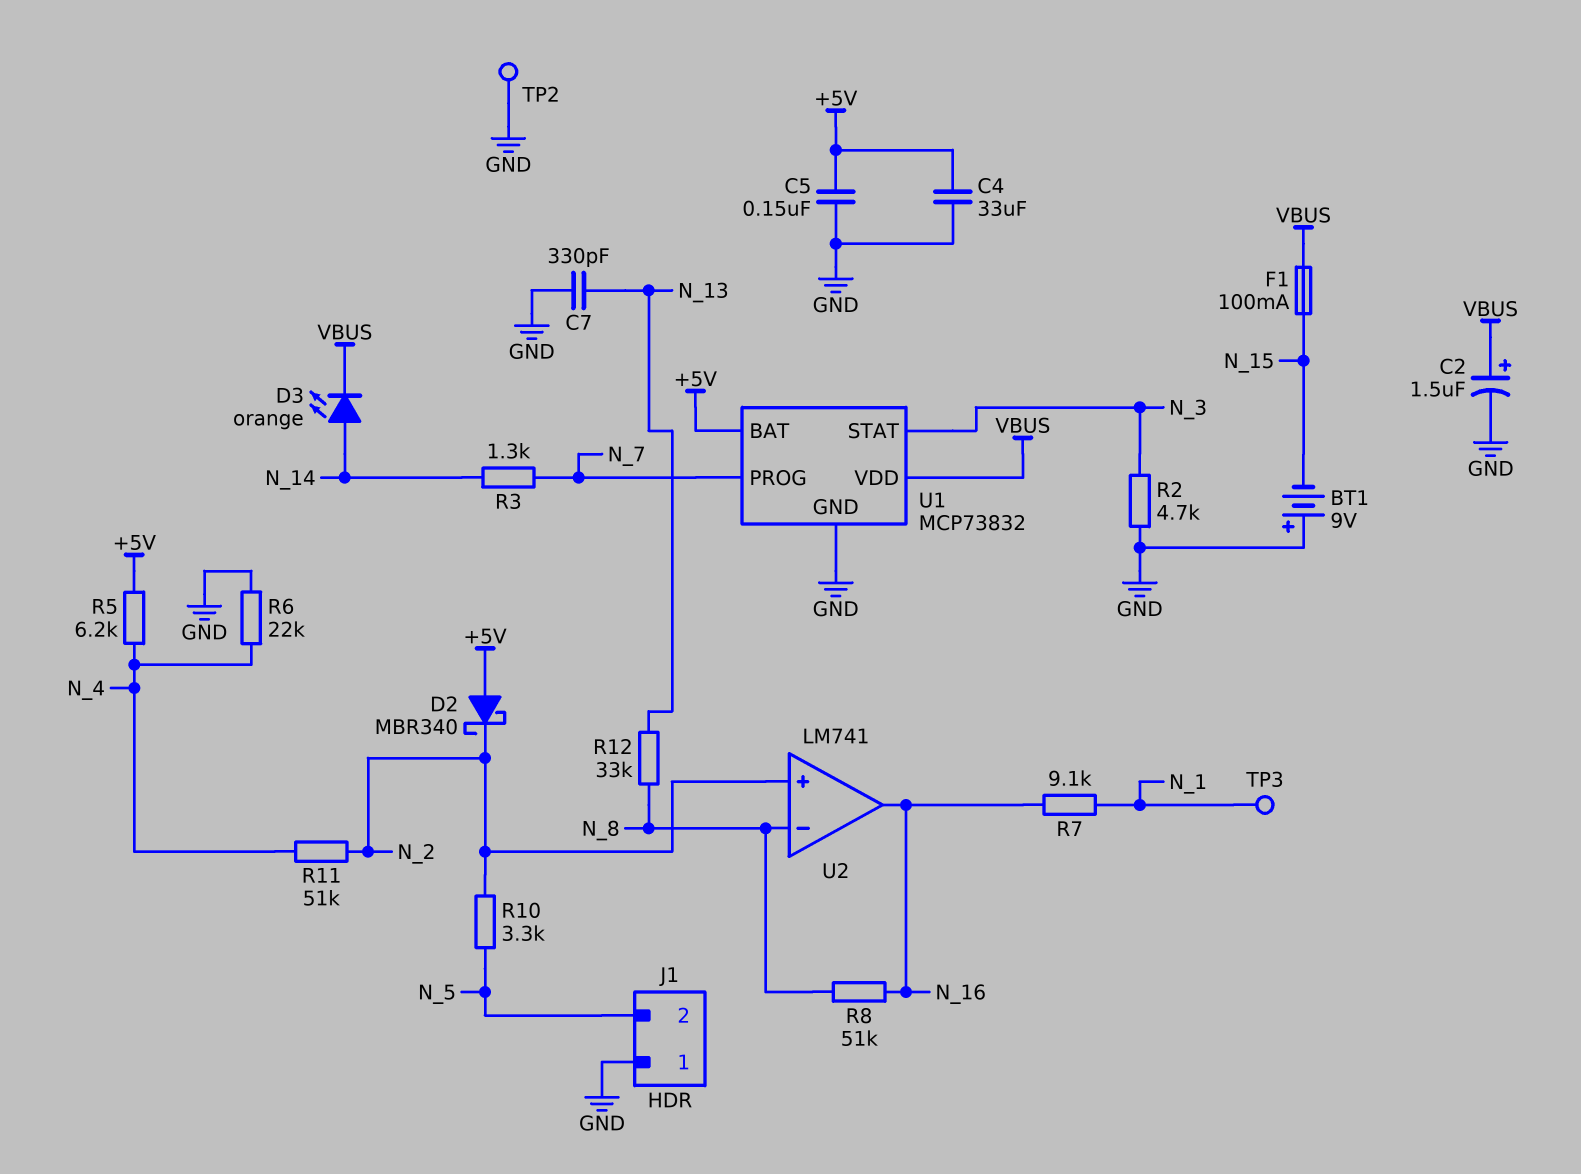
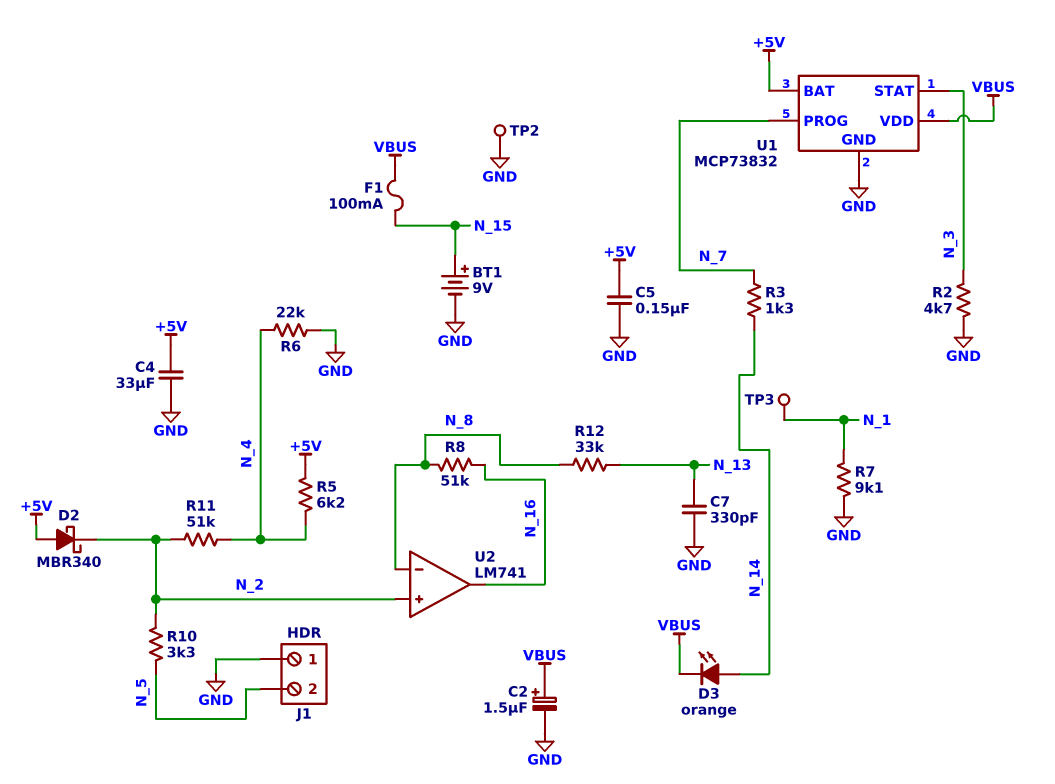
BT1: 9V (plus GND, minus N_15) -> 9V (plus N_15, minus GND)
R7: 9.1k (N_1, N_16) -> 9.1k (GND, N_1)

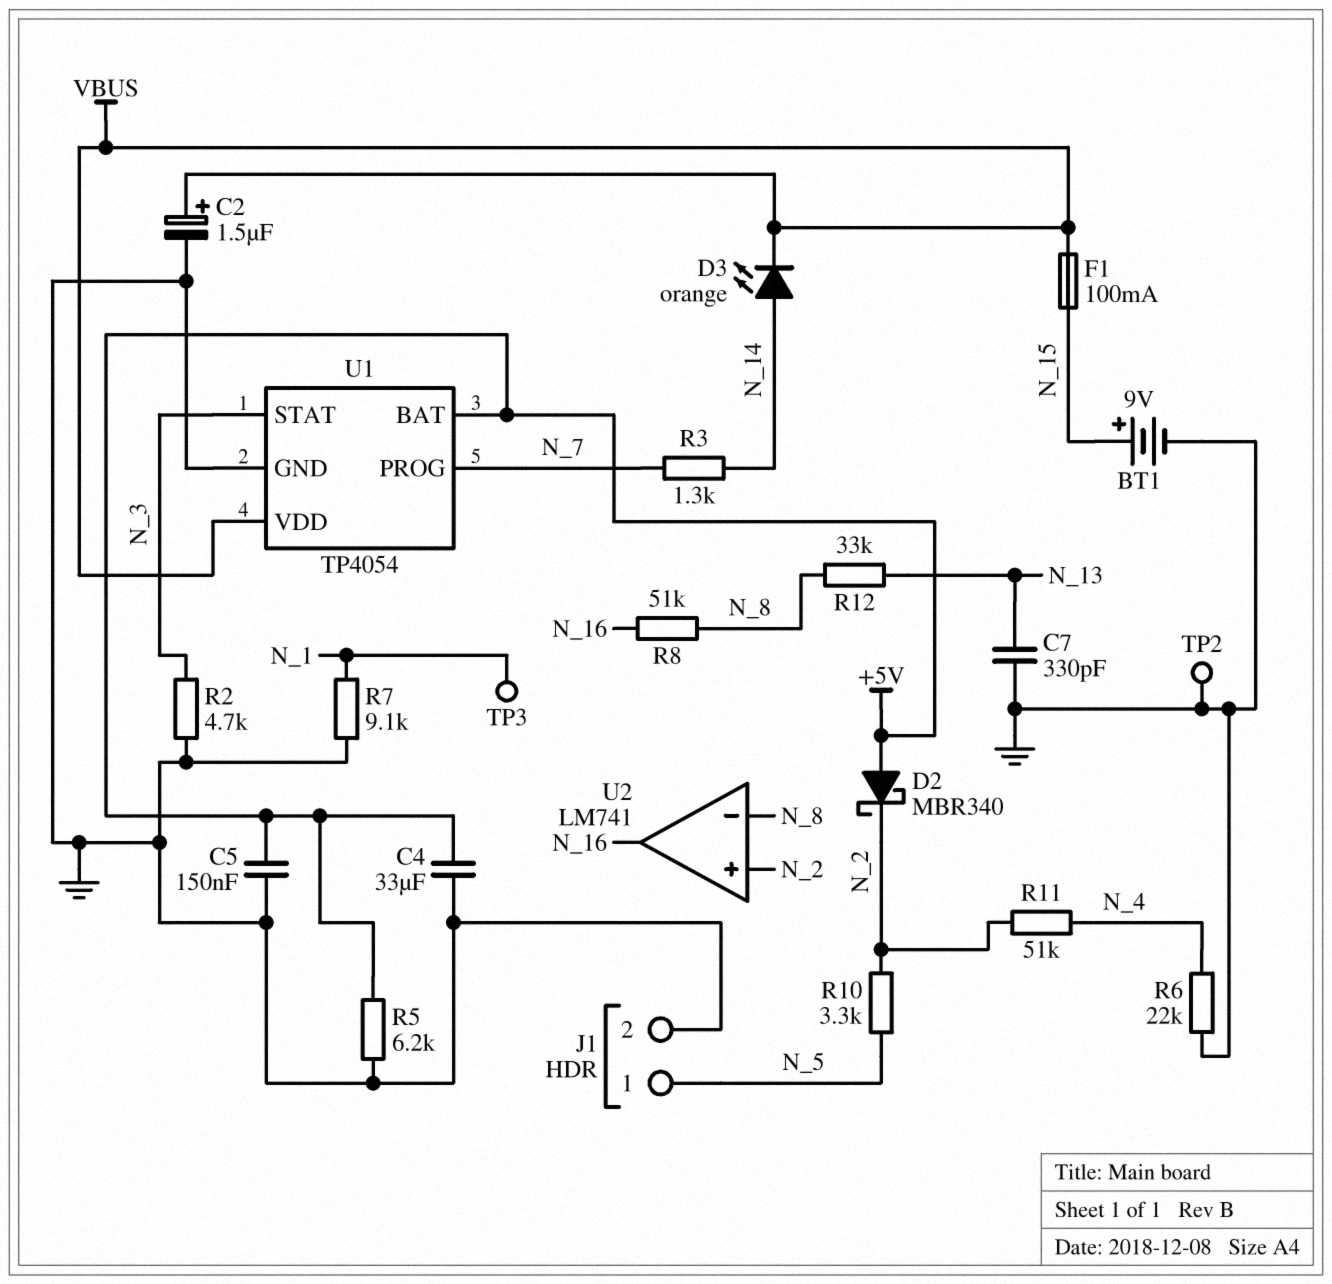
J1 pin 1: GND -> N_5
J1 pin 2: N_5 -> GND
R5: 6.2k (+5V, N_4) -> 6.2k (+5V, GND)
U1: MCP73832 -> TP4054

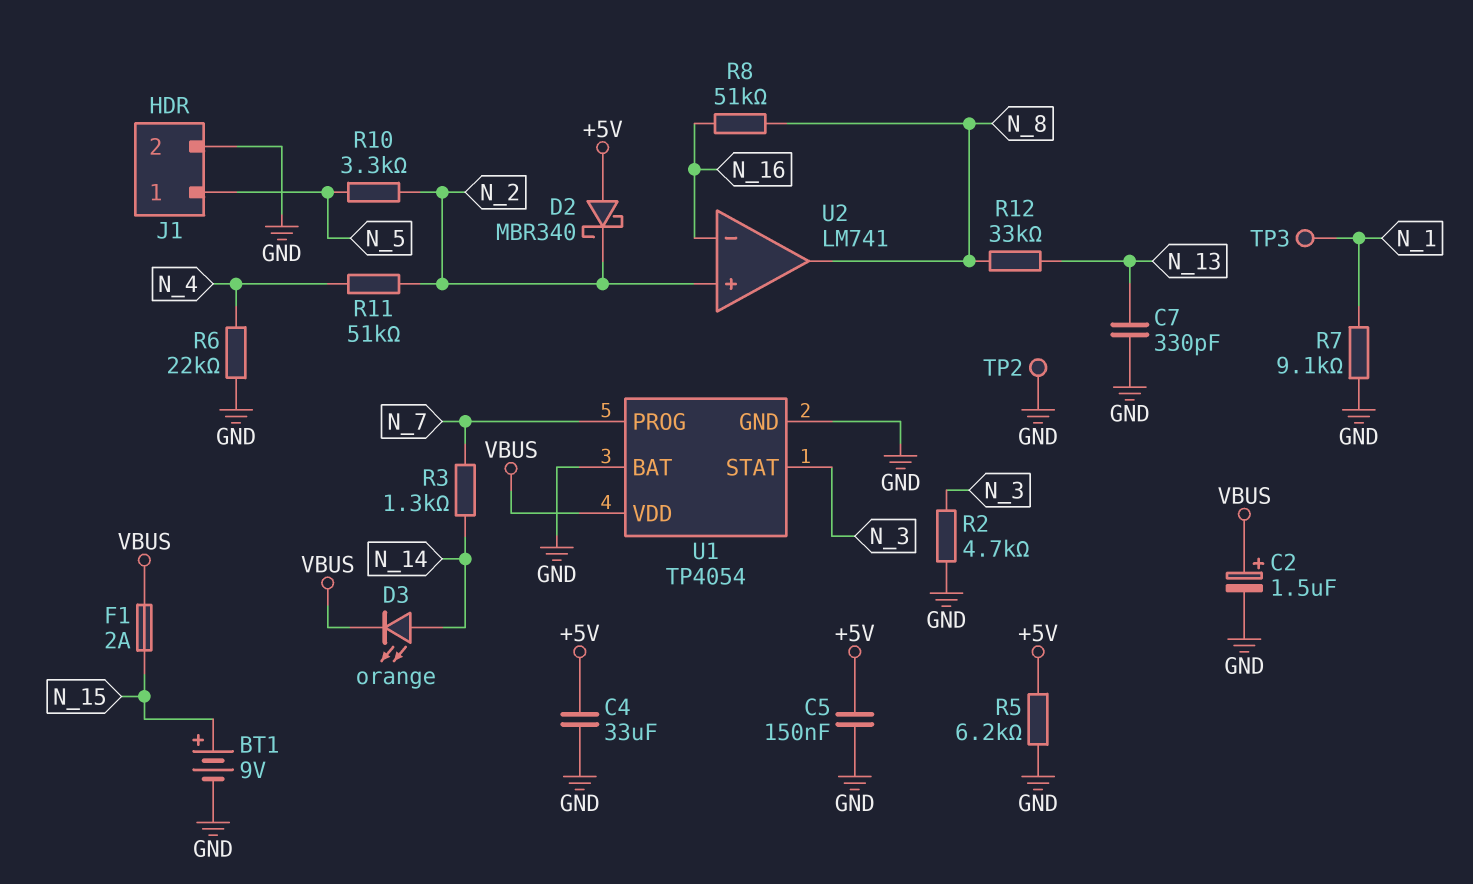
F1: 100mA (N_15, VBUS) -> 2A (N_15, VBUS)
U1 pin BAT: +5V -> GND
U2 pin in-: N_8 -> N_16
U2 pin out: N_16 -> N_8

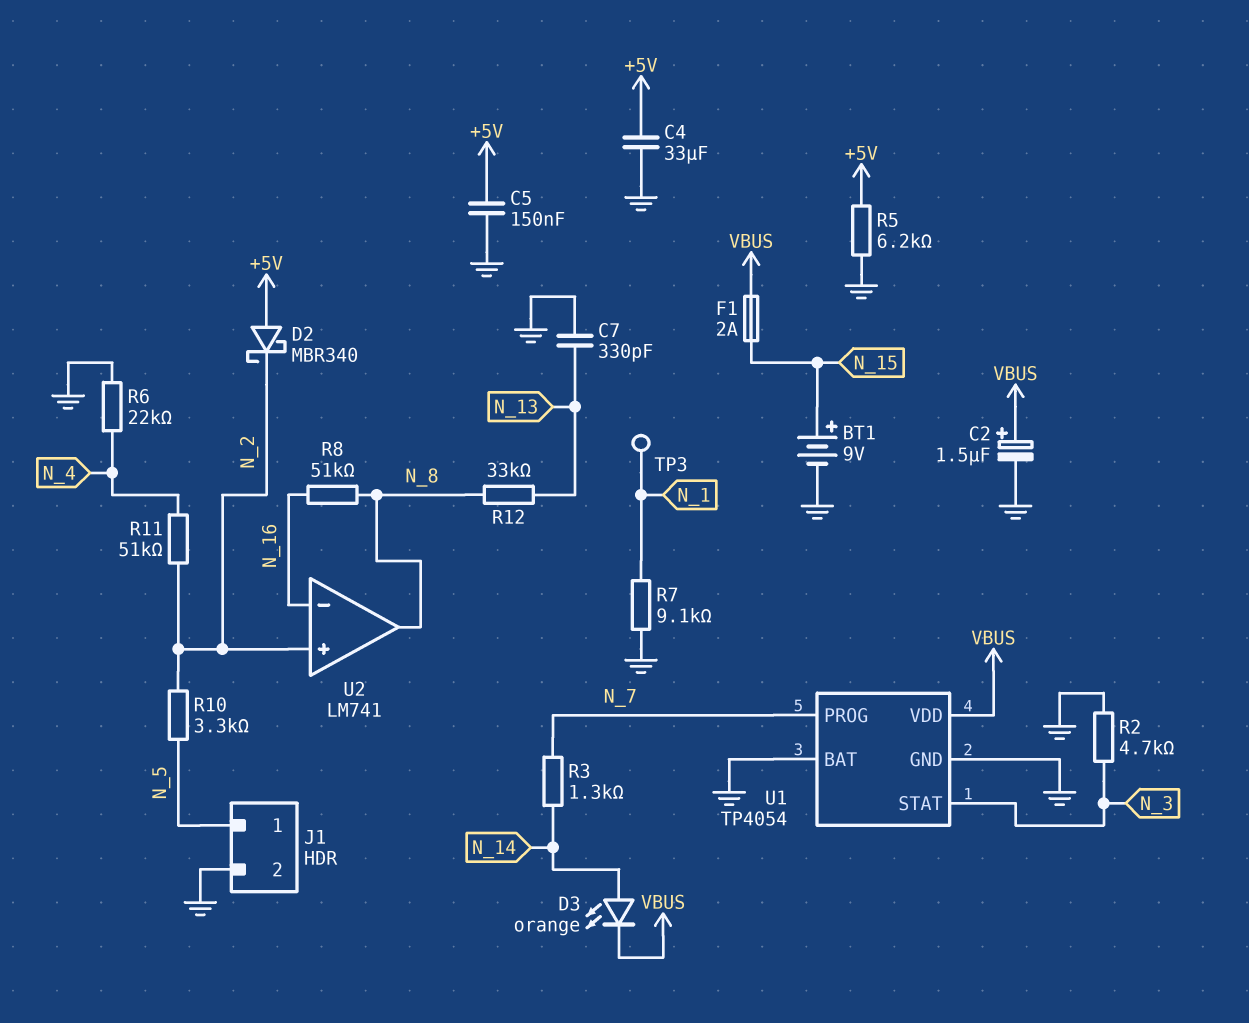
TP2: test point (GND) -> none

